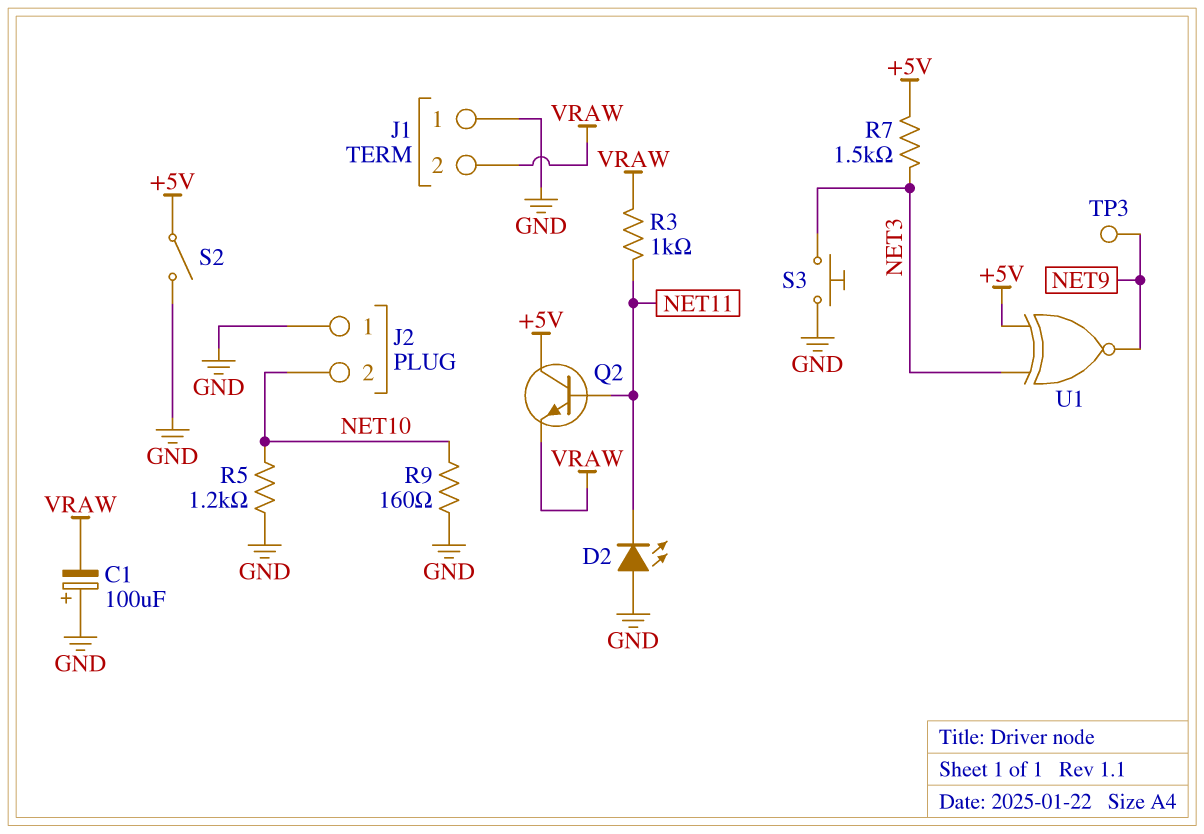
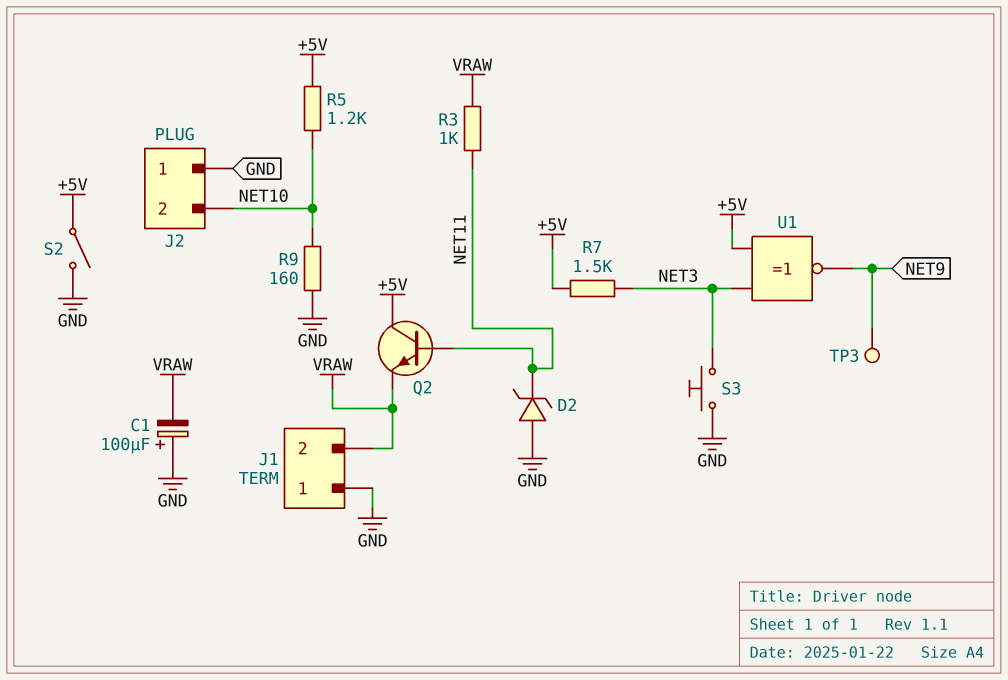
D2: LED (A GND, K NET11) -> zener (A GND, K NET11)
R5: 1.2k (GND, NET10) -> 1.2k (+5V, NET10)

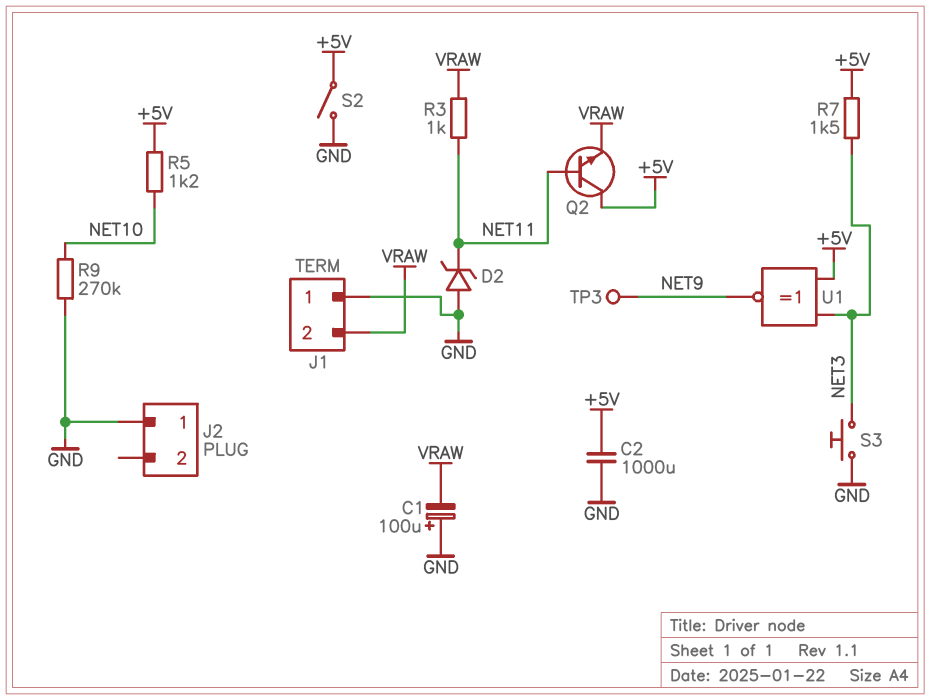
C2: none -> 1000uF (+5V, GND)
J2 pin 2: NET10 -> none
R9: 160 (GND, NET10) -> 270k (GND, NET10)

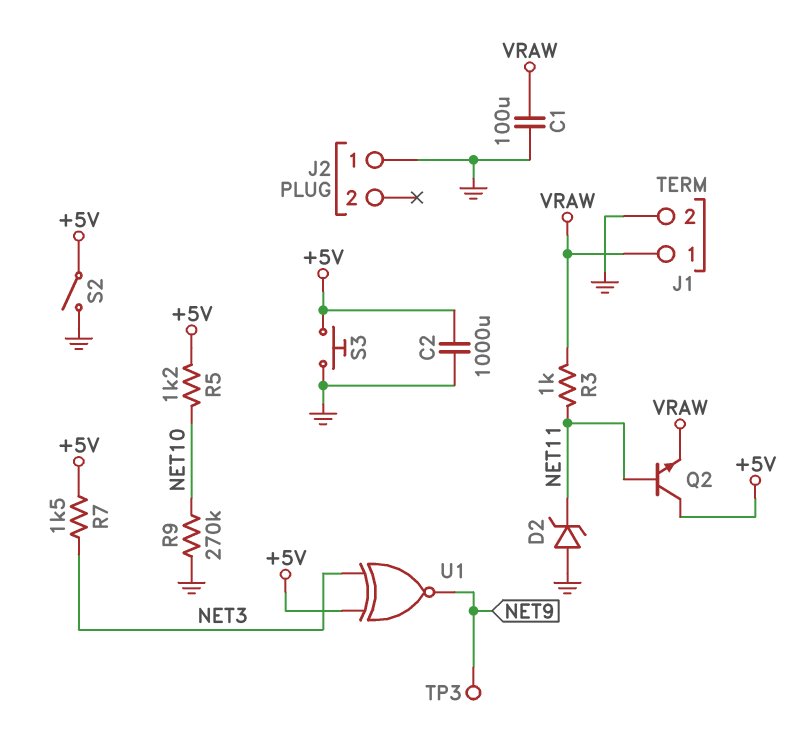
C1: 100uF (plus GND, minus VRAW) -> 100uF (GND, VRAW)
J1 pin 1: GND -> VRAW
J1 pin 2: VRAW -> GND
S3: button (GND, NET3) -> button (+5V, GND)

